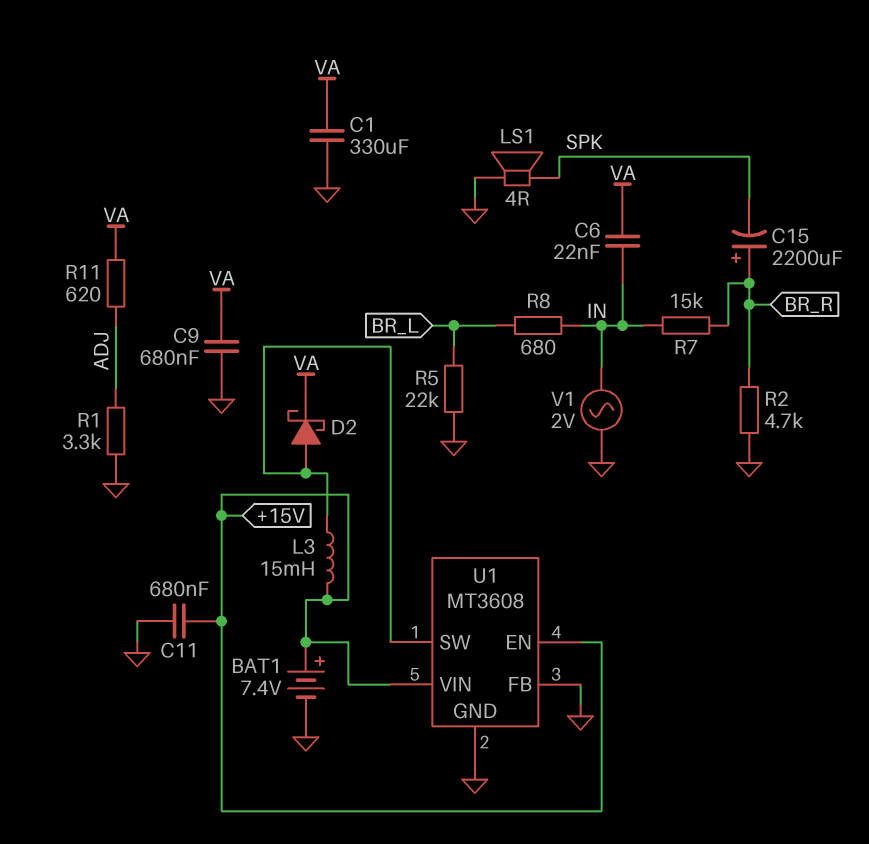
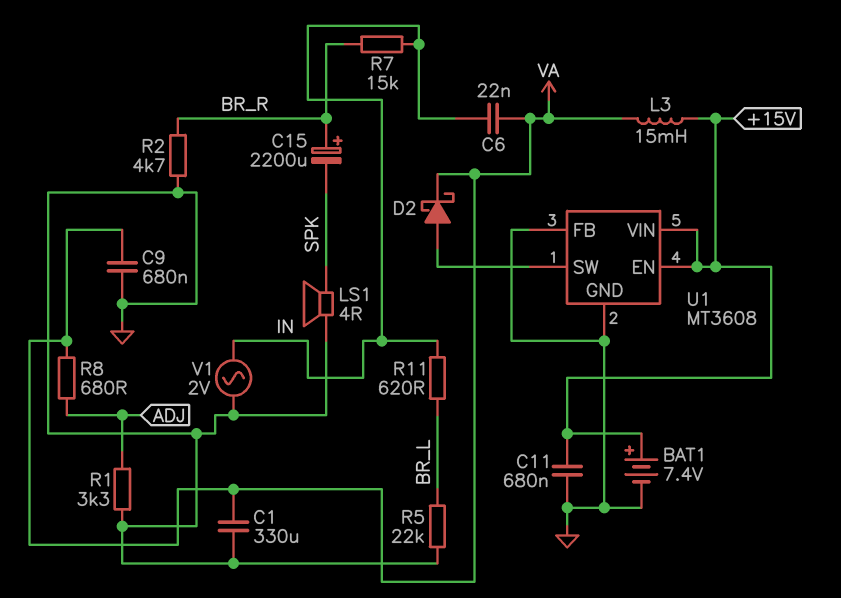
L3: 15mH (+15V, U1/SW) -> 15mH (+15V, VA)
R8: 680 (BR_L, IN) -> 680 (ADJ, VA)
R11: 620 (ADJ, VA) -> 620 (BR_L, IN)

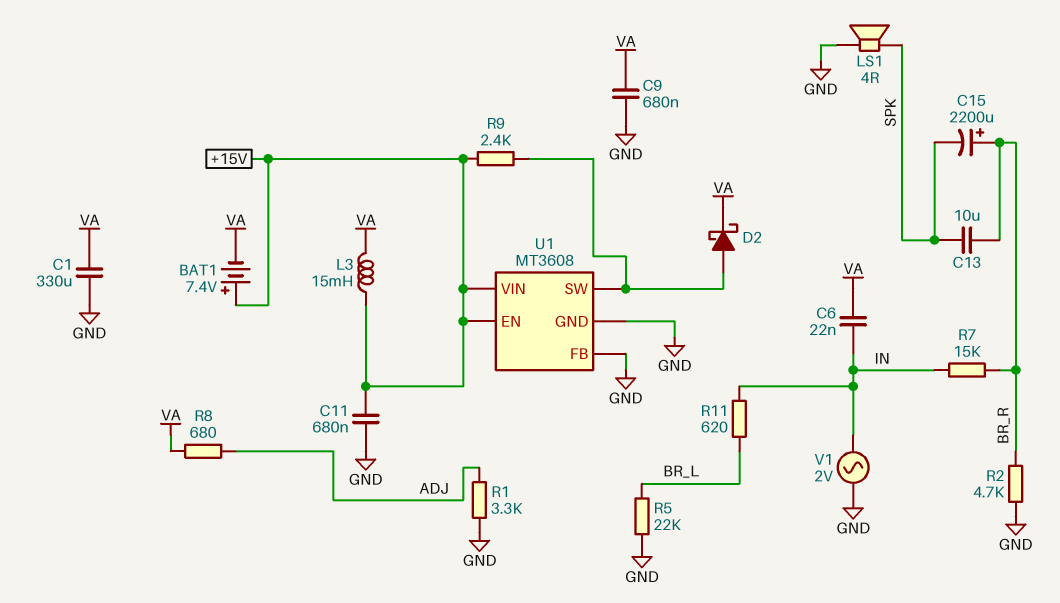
BAT1: 7.4V (plus +15V, minus GND) -> 7.4V (plus +15V, minus VA)
C13: none -> 10uF (BR_R, SPK)
R9: none -> 2.4k (+15V, U1/SW)

